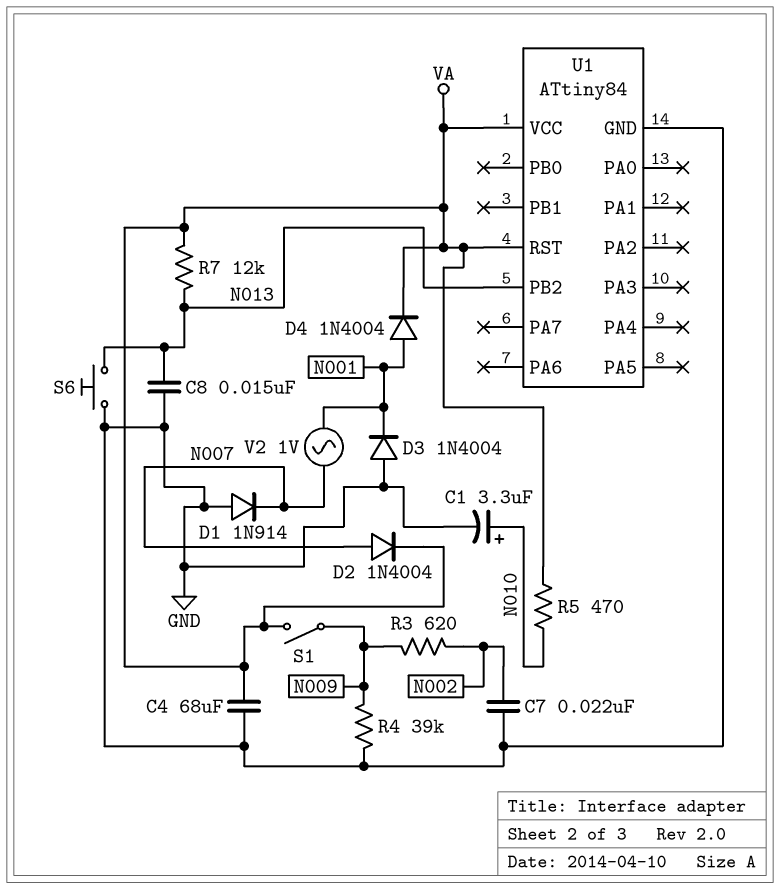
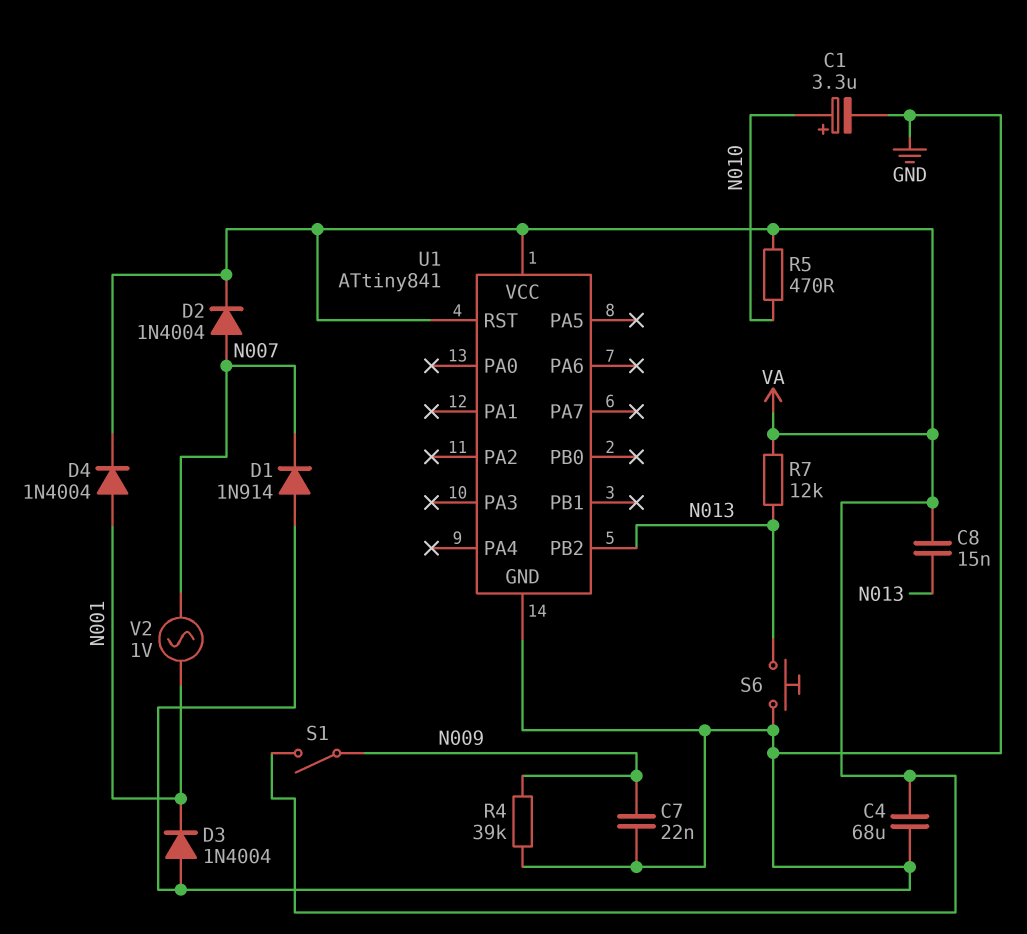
C7: 22nF (GND, N002) -> 22nF (GND, N009)
C8: 15nF (GND, N013) -> 15nF (N013, VA)
R3: 620 (N002, N009) -> none
U1: ATtiny84 -> ATtiny841

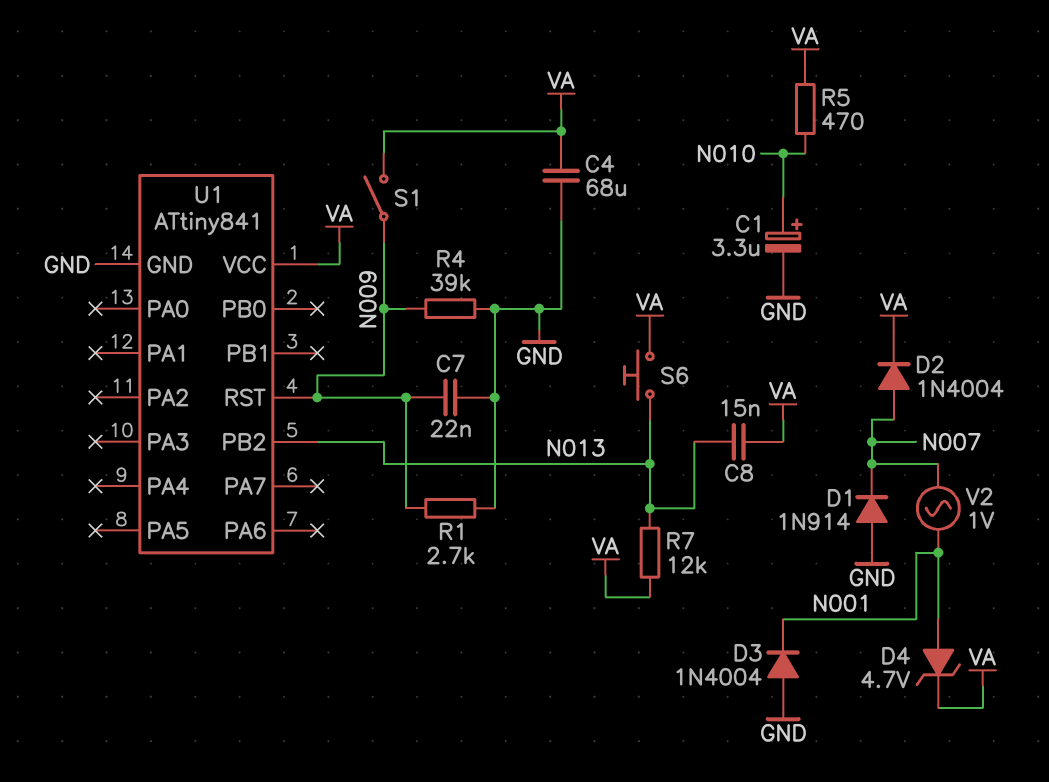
D4: diode 1N4004 (A N001, K VA) -> zener 4.7V (A N001, K VA)
R1: none -> 2.7k (GND, N009)
S6: button (GND, N013) -> button (N013, VA)
U1 pin RST: VA -> N009

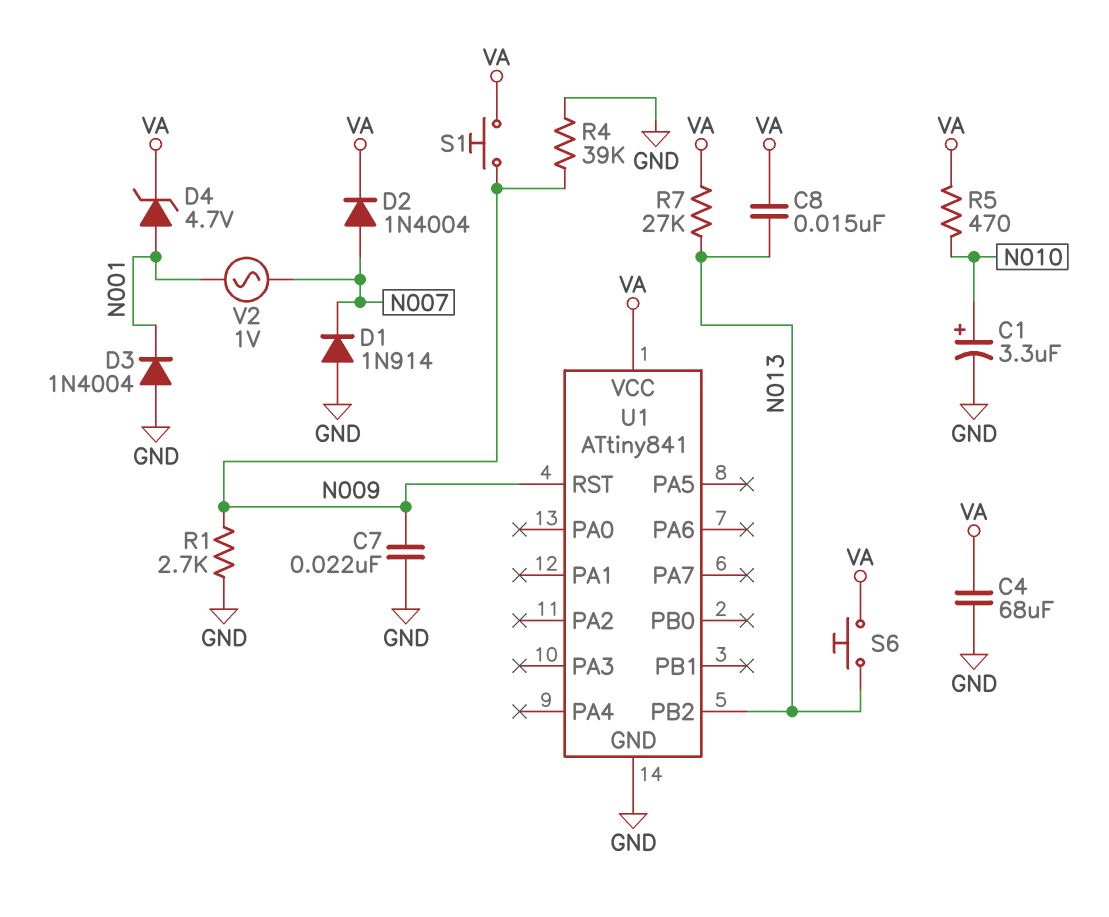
R7: 12k (N013, VA) -> 27k (N013, VA)
S1: switch (N009, VA) -> button (N009, VA)

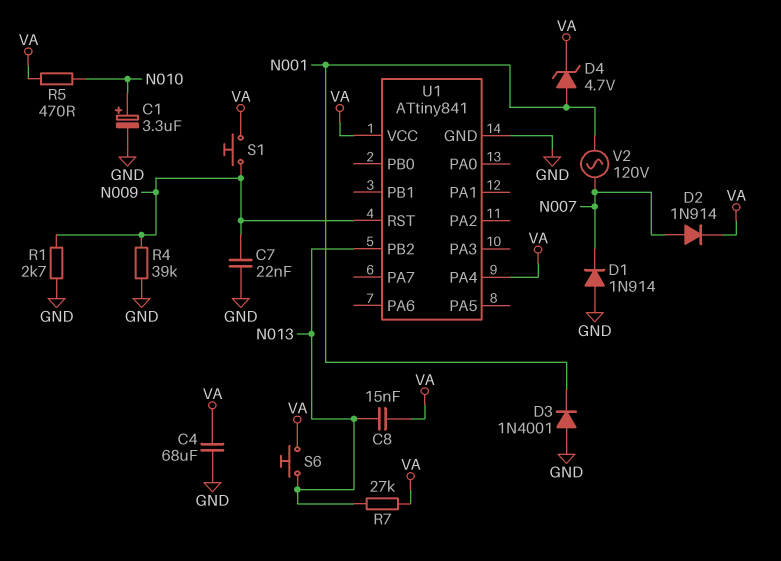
D2: diode 1N4004 (A N007, K VA) -> diode 1N914 (A N007, K VA)
D3: diode 1N4004 (A GND, K N001) -> diode 1N4001 (A GND, K N001)
U1 pin PA4: none -> VA
V2: AC 1V (N001, N007) -> AC 120V (N001, N007)

